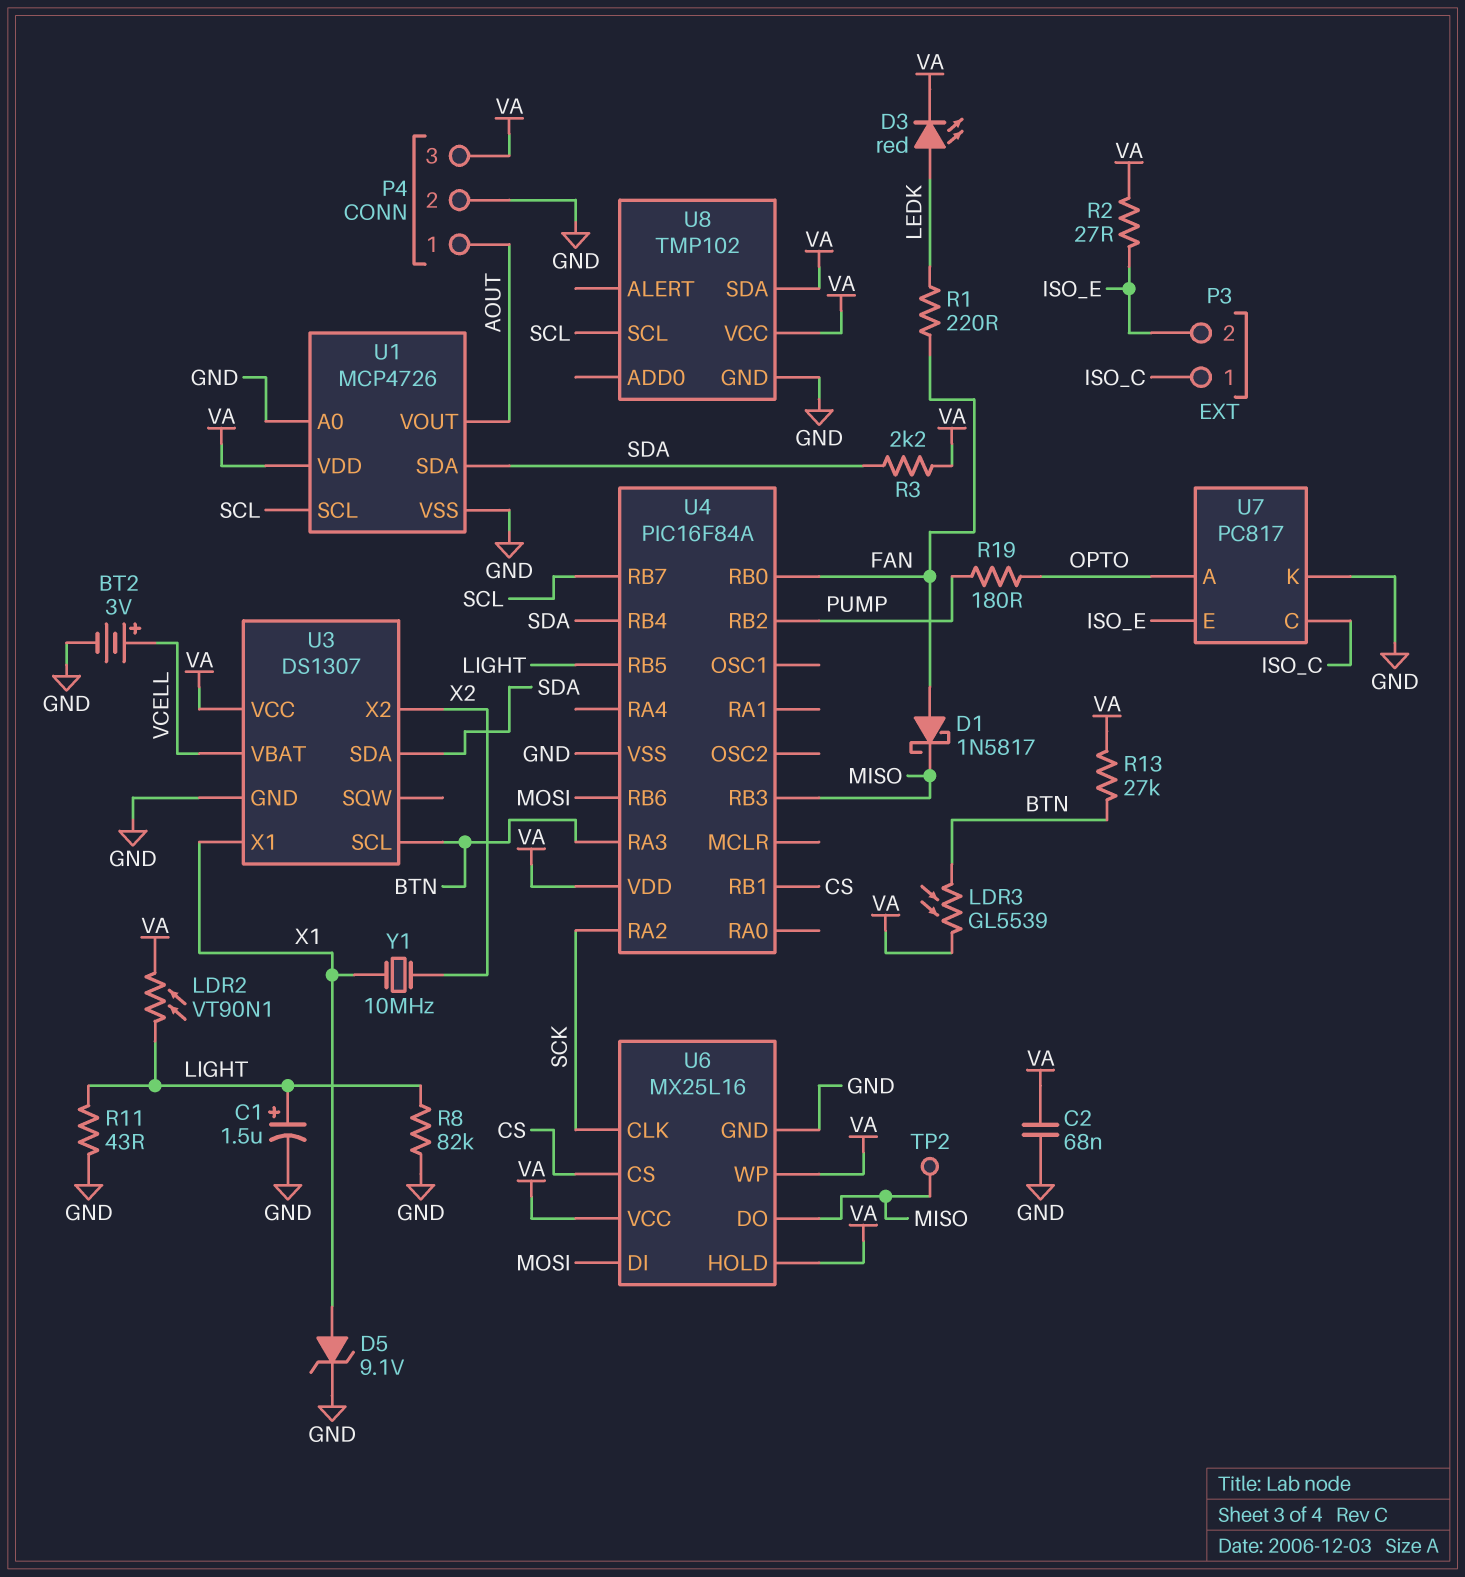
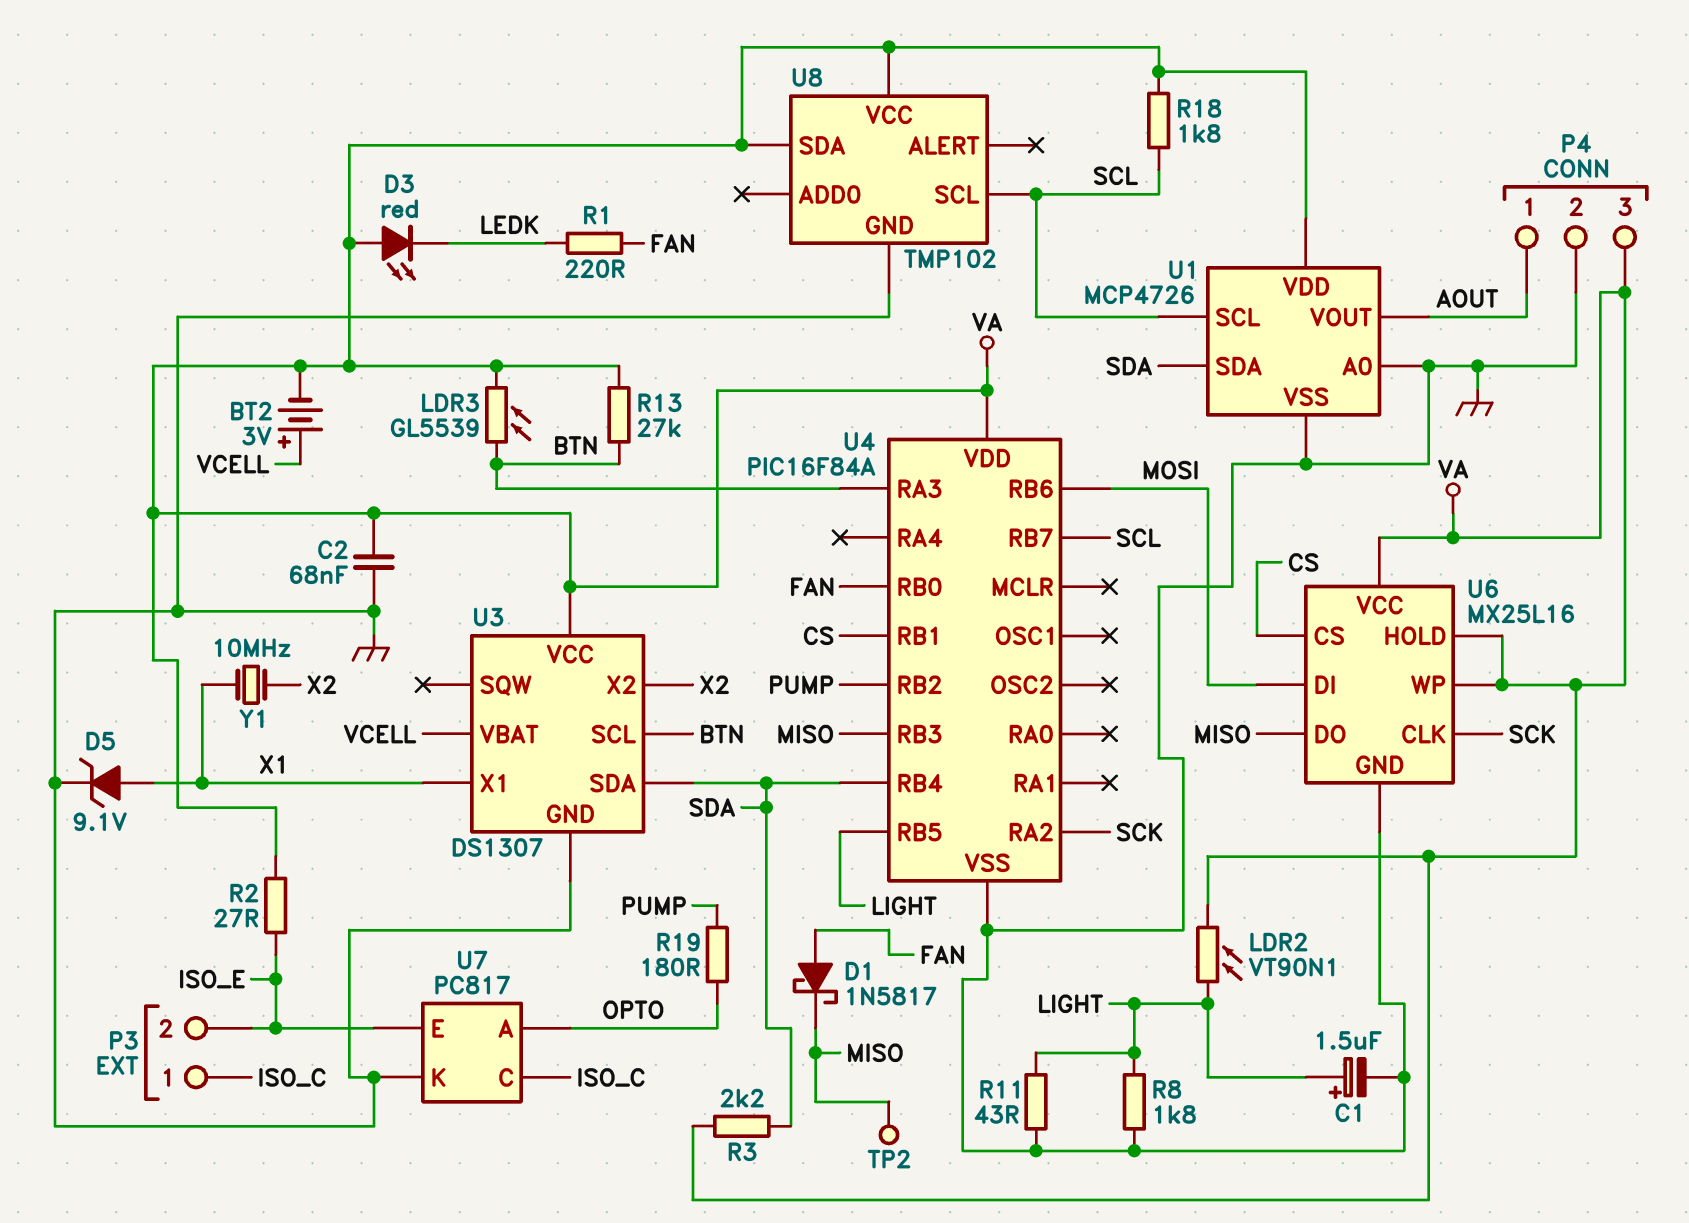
BT2: 3V (plus VCELL, minus GND) -> 3V (plus VCELL, minus VA)
D3: LED red (A LEDK, K VA) -> LED red (A VA, K LEDK)
R8: 82k (GND, LIGHT) -> 1.8k (GND, LIGHT)
R18: none -> 1.8k (SCL, VA)

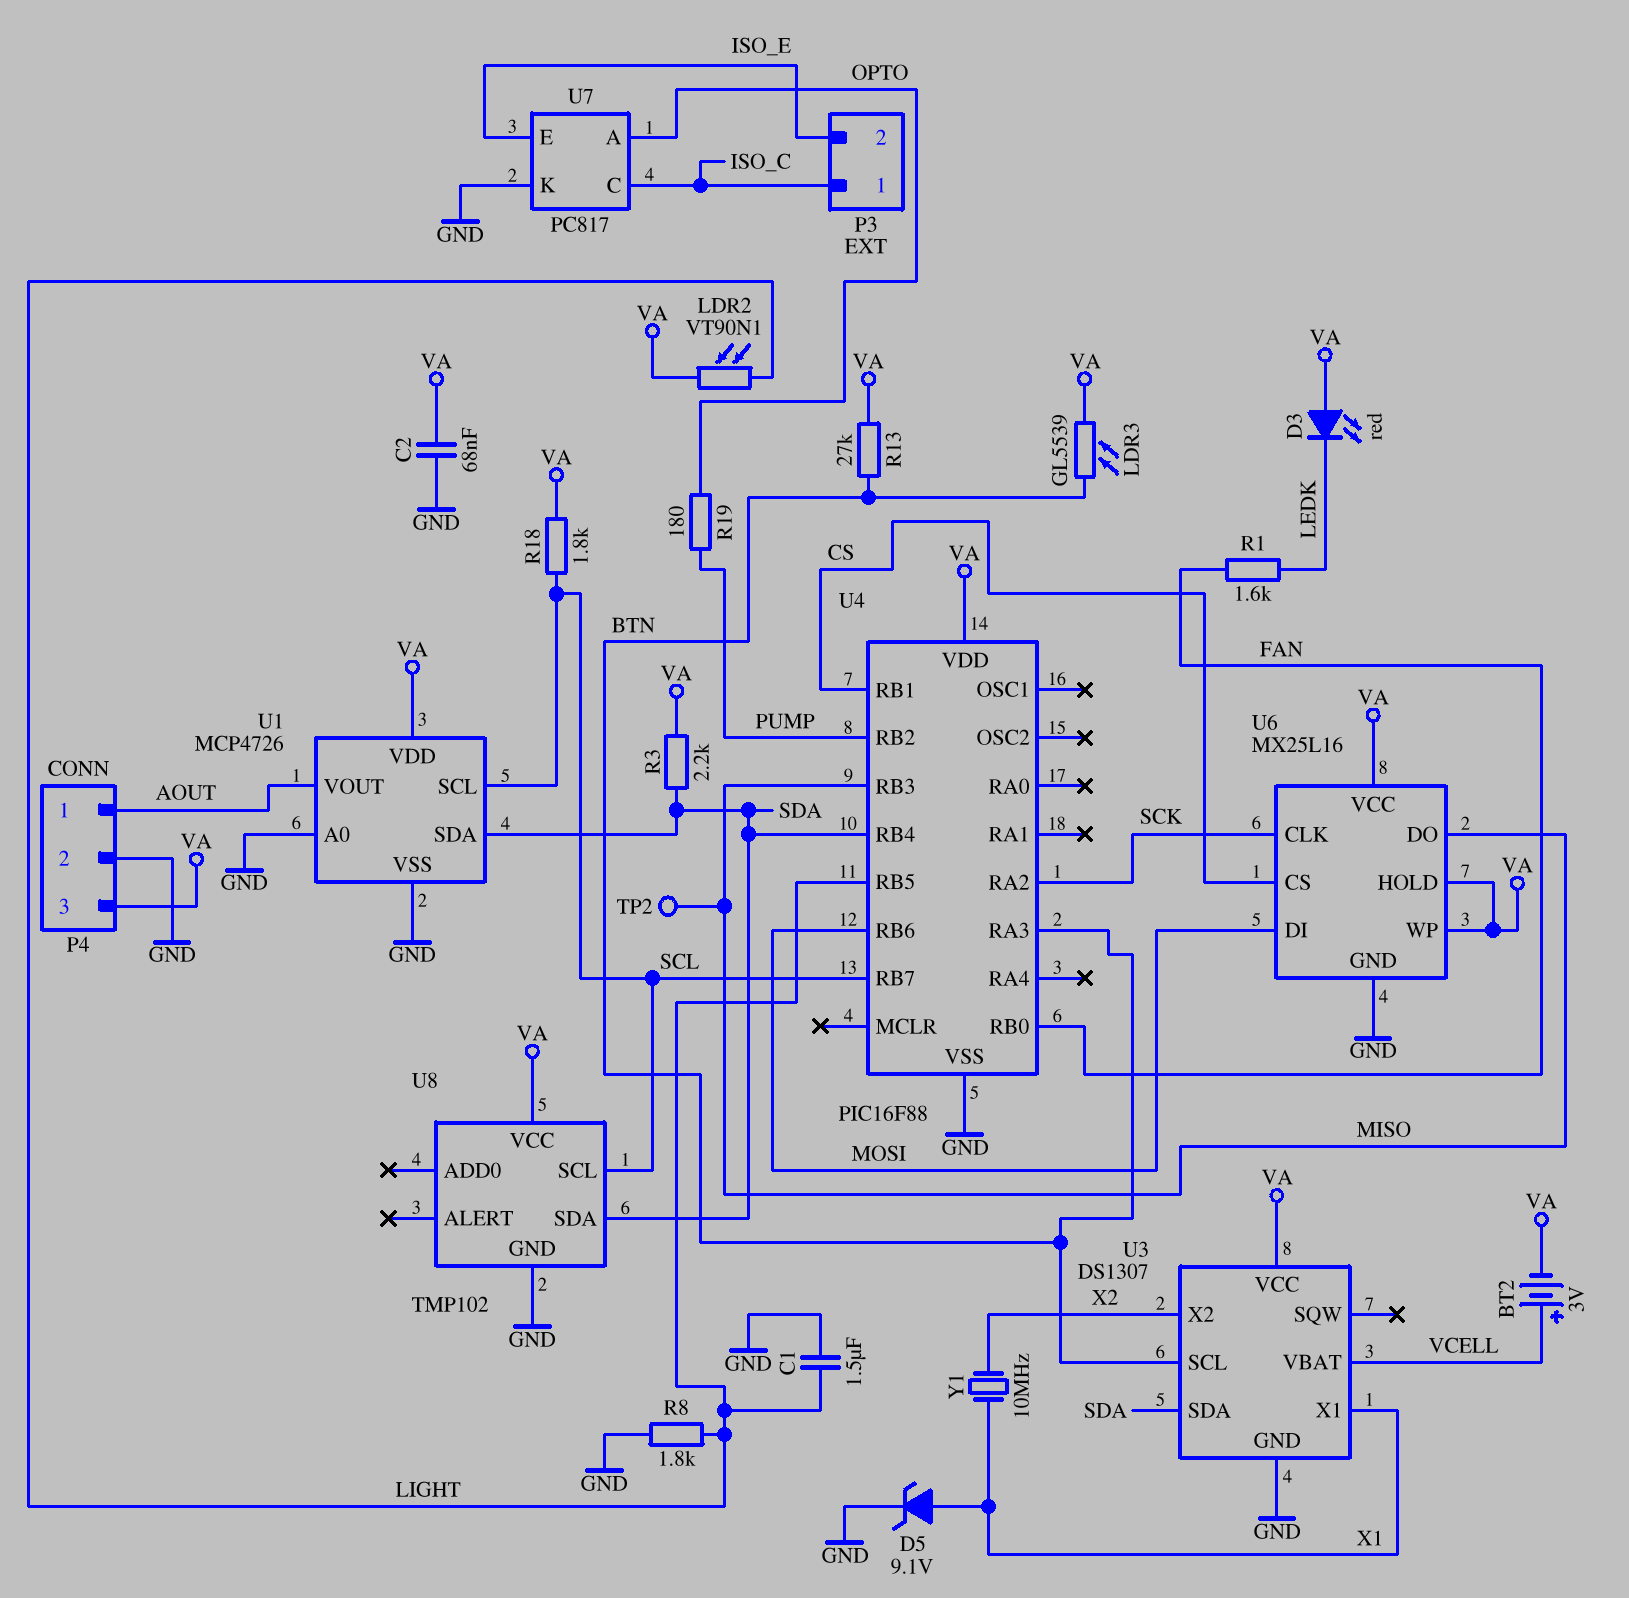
C1: 1.5uF (plus LIGHT, minus GND) -> 1.5uF (GND, LIGHT)
D1: schottky 1N5817 (A FAN, K MISO) -> none
R1: 220 (FAN, LEDK) -> 1.6k (FAN, LEDK)
R2: 27 (ISO_E, VA) -> none
R11: 43 (GND, LIGHT) -> none
U4: PIC16F84A -> PIC16F88
U8 pin SDA: VA -> SDA

